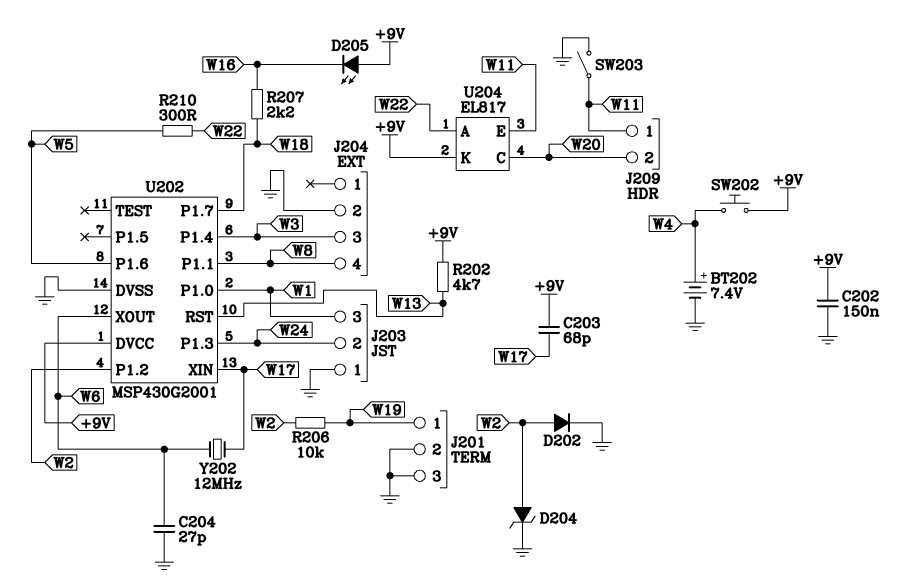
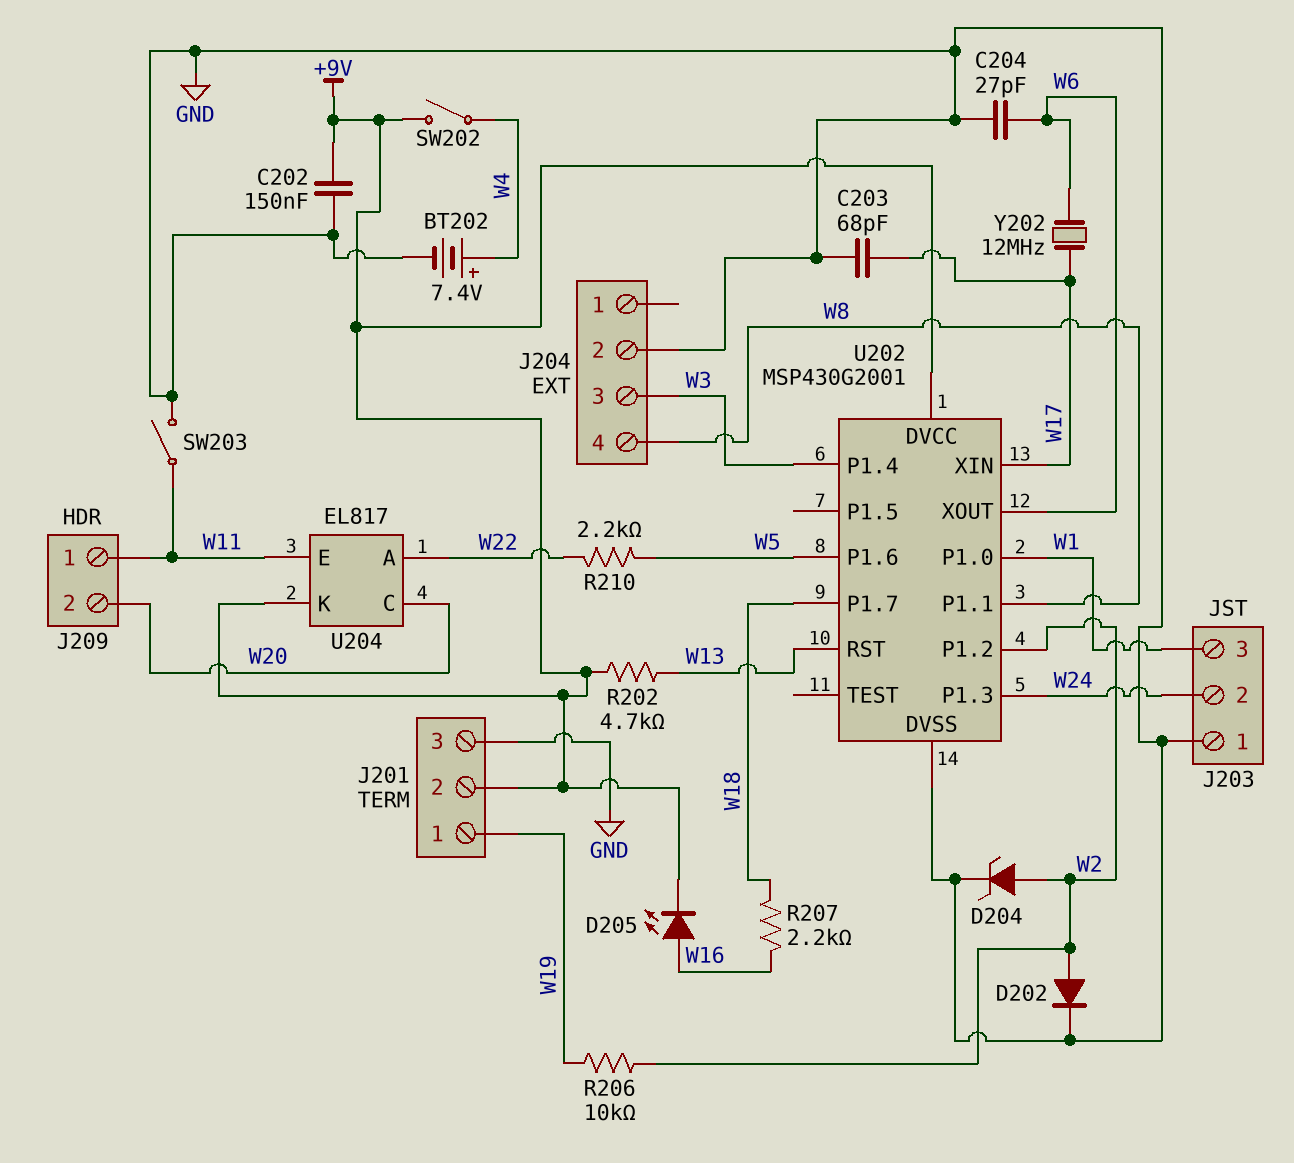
C203: 68pF (+9V, W17) -> 68pF (GND, W17)
D205: LED (A +9V, K W16) -> LED (A W16, K +9V)
J201 pin 2: GND -> +9V
R210: 300 (W5, W22) -> 2.2k (W5, W22)
SW202: button (+9V, W4) -> switch (+9V, W4)

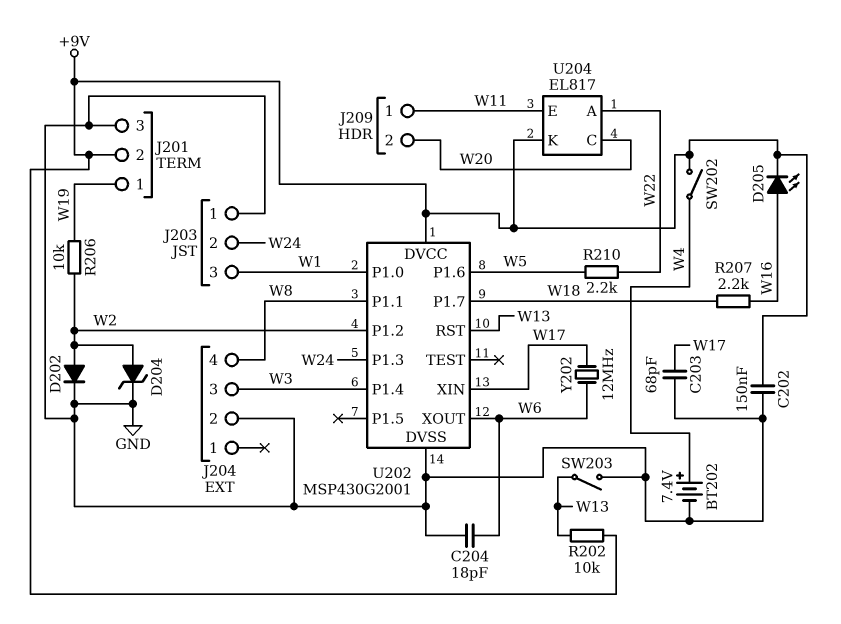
C204: 27pF (GND, W6) -> 18pF (GND, W6)
R202: 4.7k (+9V, W13) -> 10k (+9V, W13)
SW203: switch (GND, W11) -> switch (GND, W13)

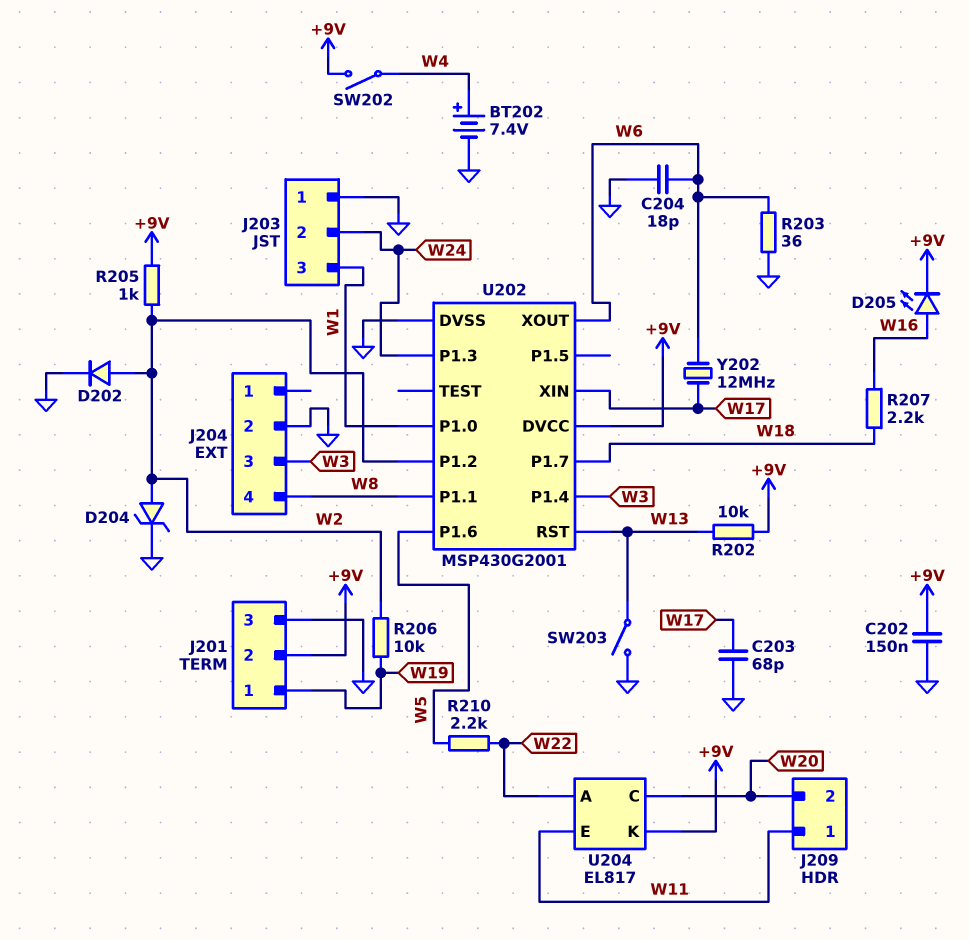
R203: none -> 36 (GND, W6)
R205: none -> 1k (+9V, W2)

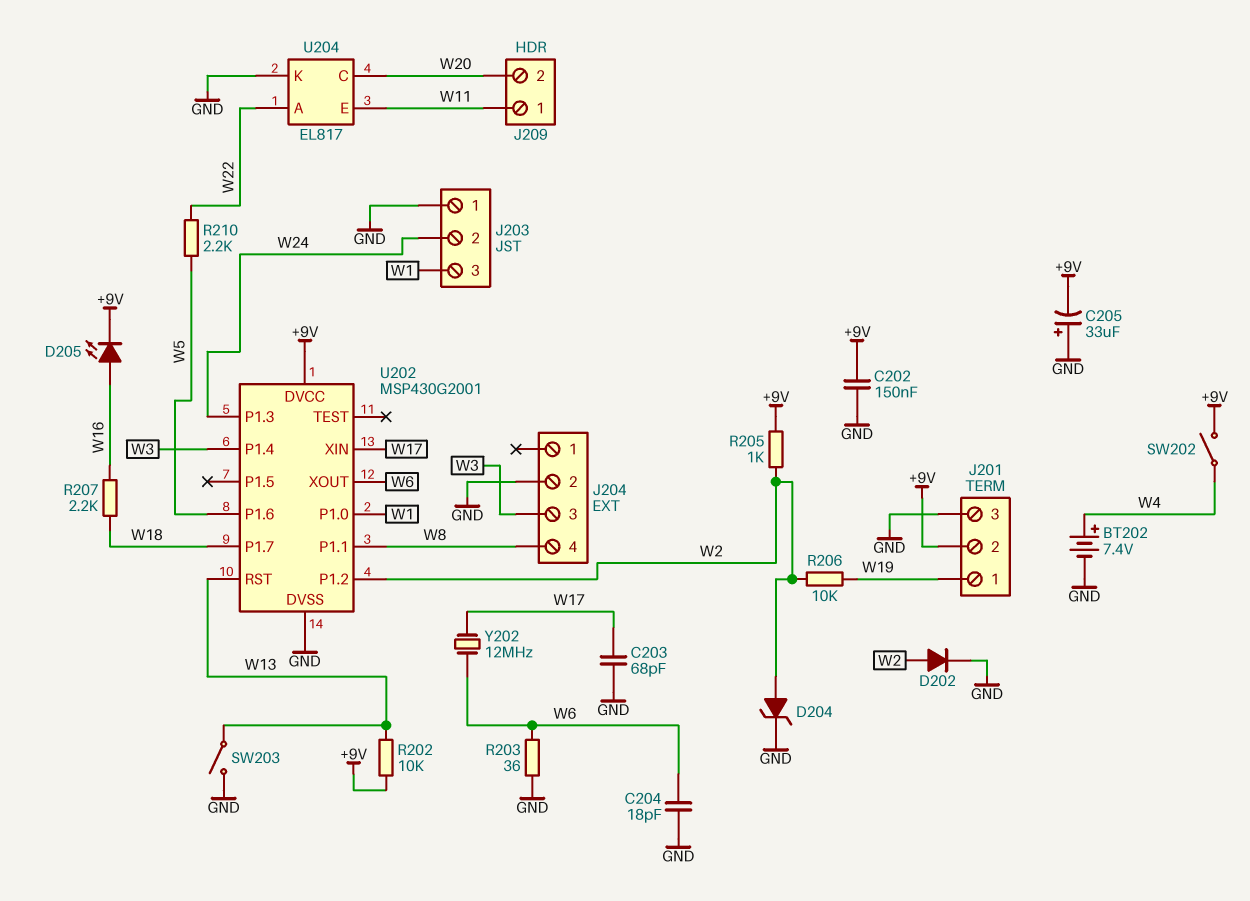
C205: none -> 33uF (plus GND, minus +9V)
U204 pin K: +9V -> GND

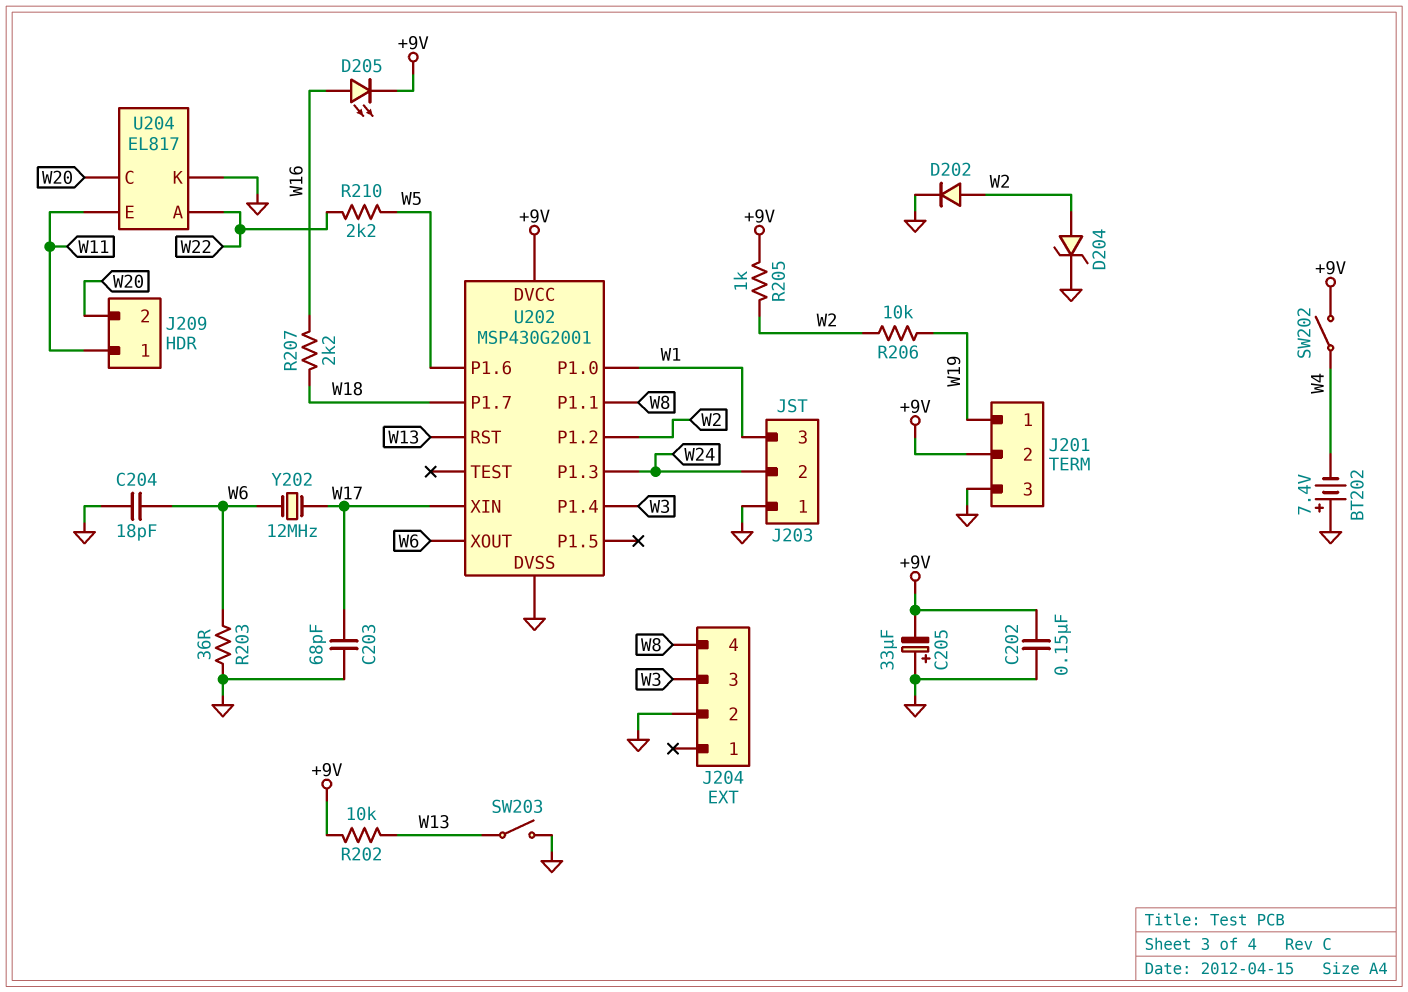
BT202: 7.4V (plus W4, minus GND) -> 7.4V (plus GND, minus W4)

